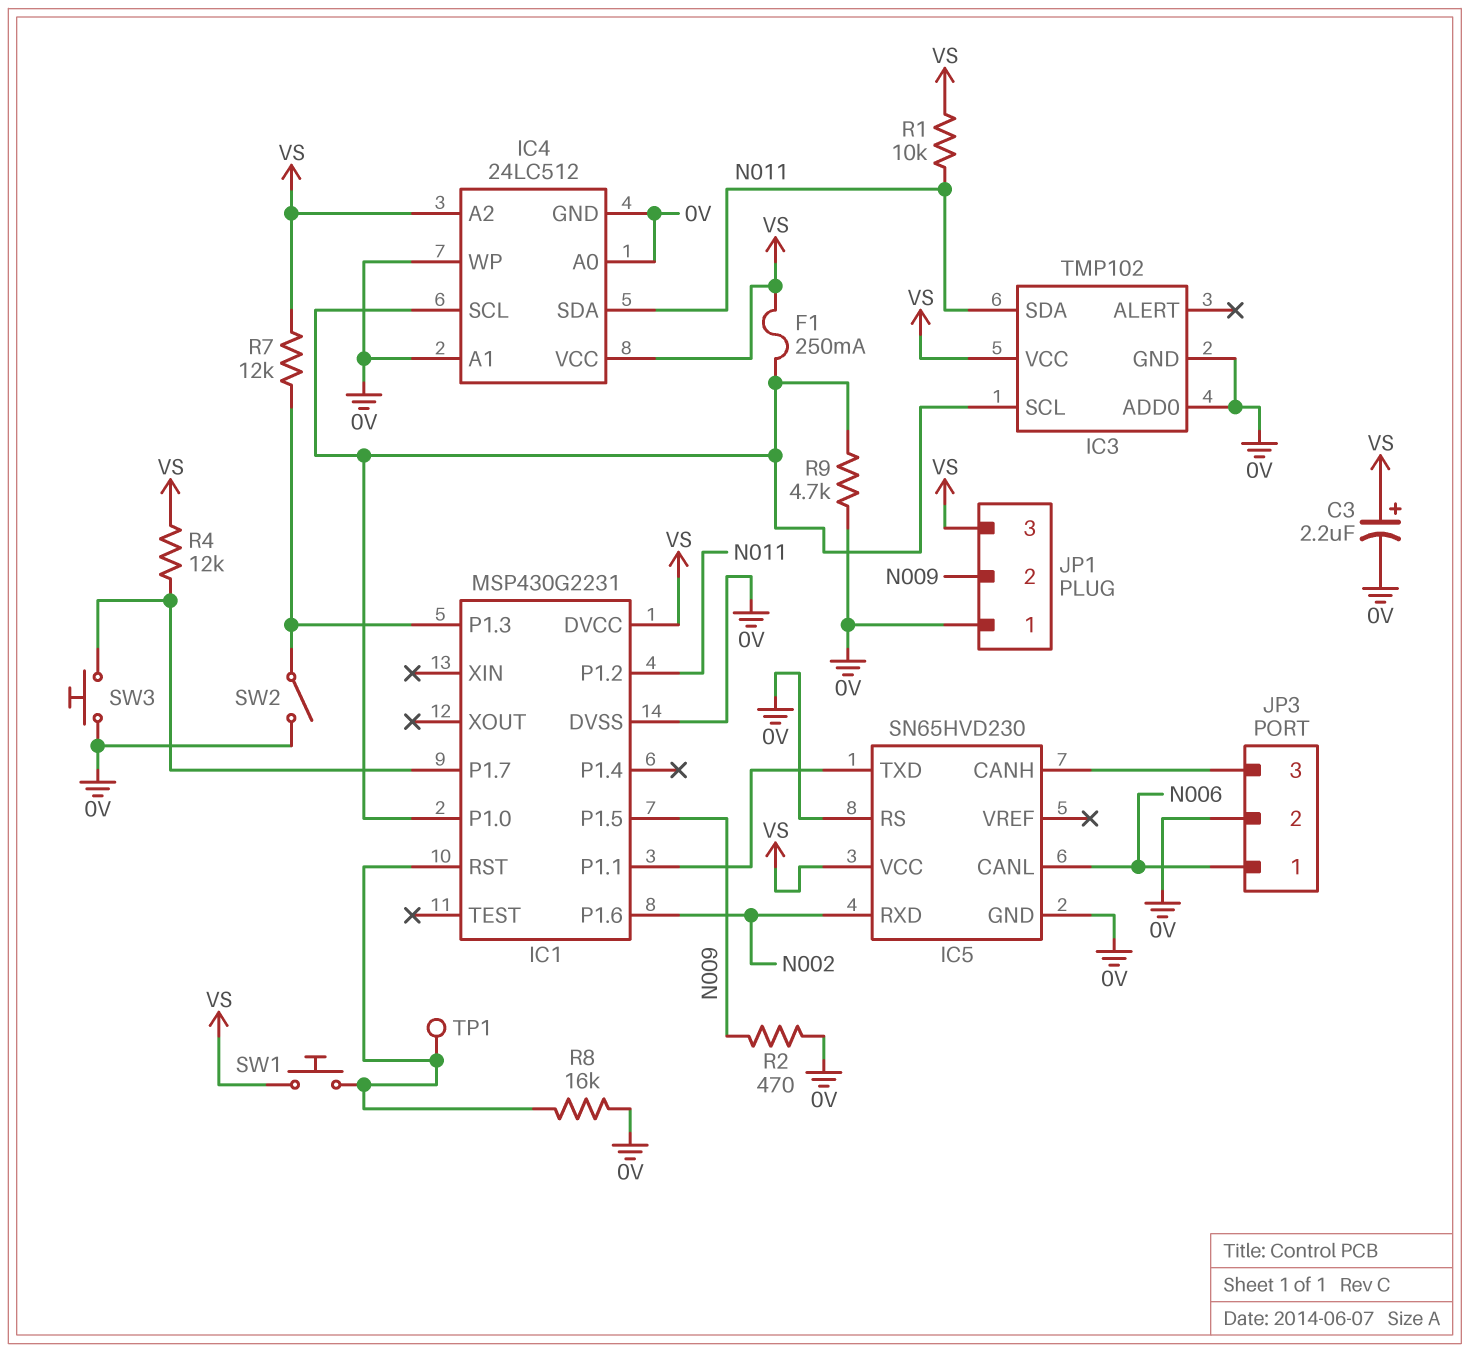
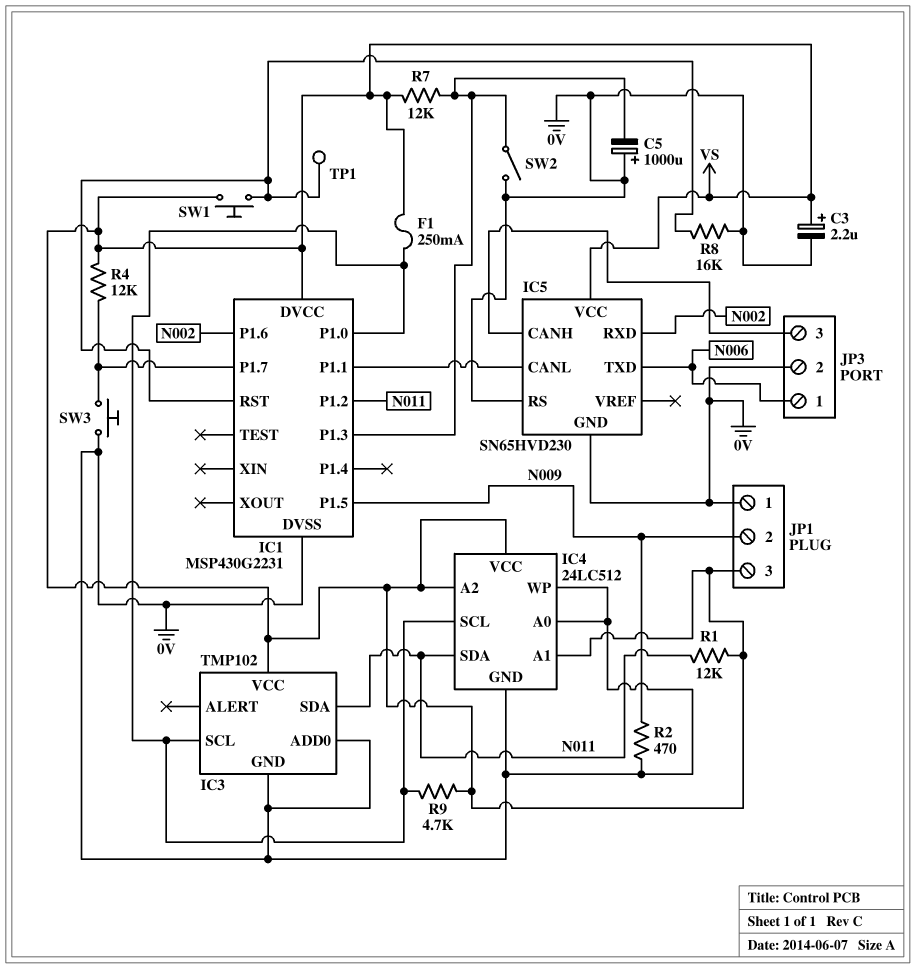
C5: none -> 1000uF (plus 0V, minus IC1/P1.3)
IC4 pin A1: 0V -> VS
IC5 pin CANL: N006 -> IC1/P1.1
IC5 pin TXD: IC1/P1.1 -> N006
R1: 10k (N011, VS) -> 12k (N011, VS)
R9: 4.7k (0V, IC1/P1.0) -> 4.7k (IC1/P1.0, VS)

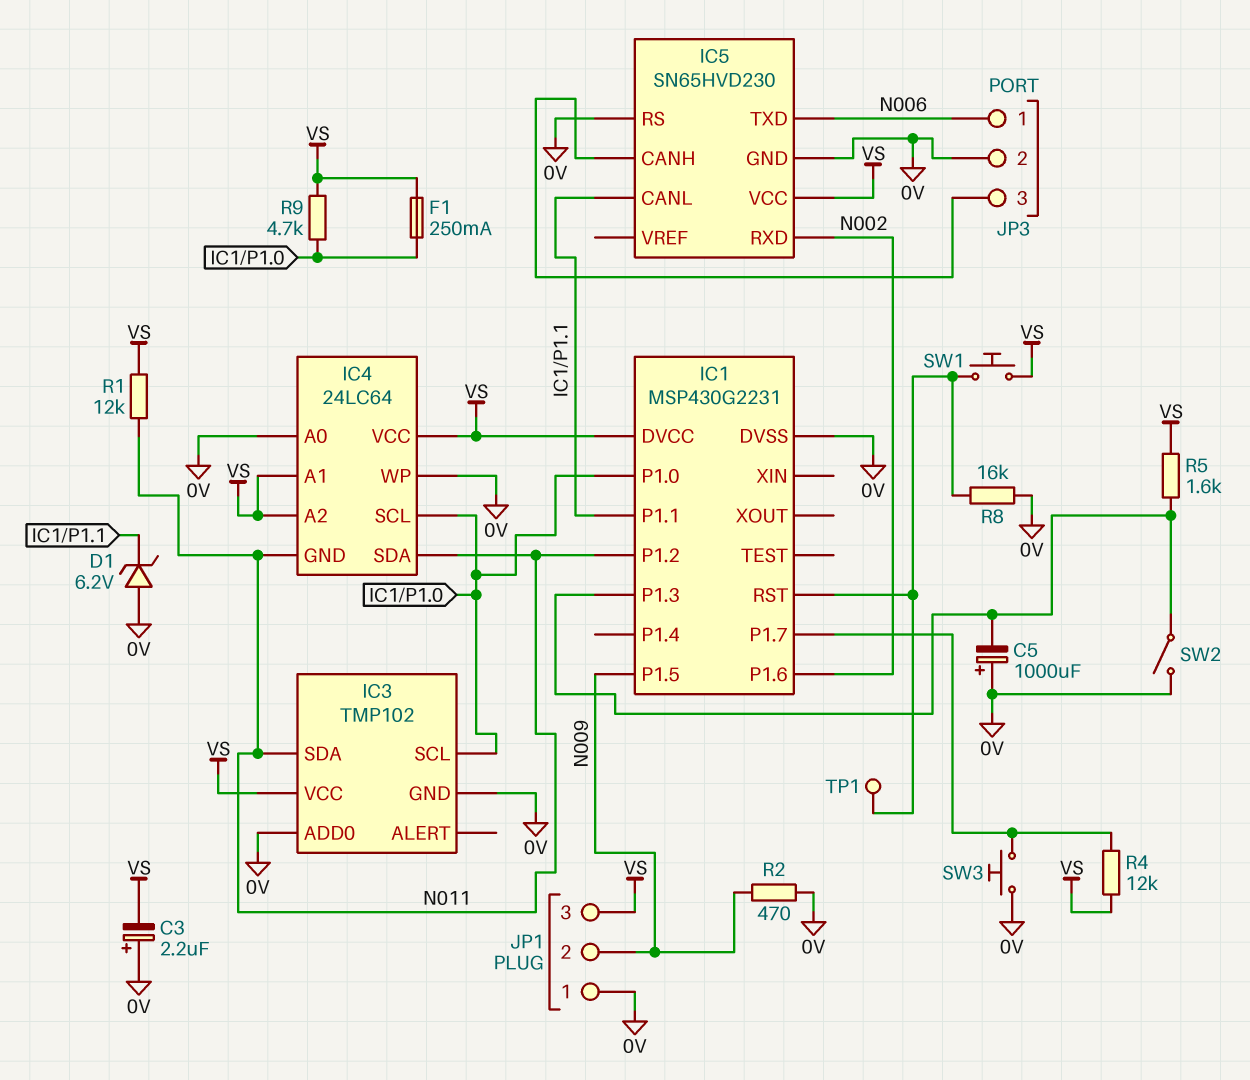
C3: 2.2uF (plus VS, minus 0V) -> 2.2uF (plus 0V, minus VS)
D1: none -> zener 6.2V (A 0V, K IC1/P1.1)
IC4: 24LC512 -> 24LC64
IC4 pin GND: 0V -> N011
R5: none -> 1.6k (IC1/P1.3, VS)
R7: 12k (IC1/P1.3, VS) -> none

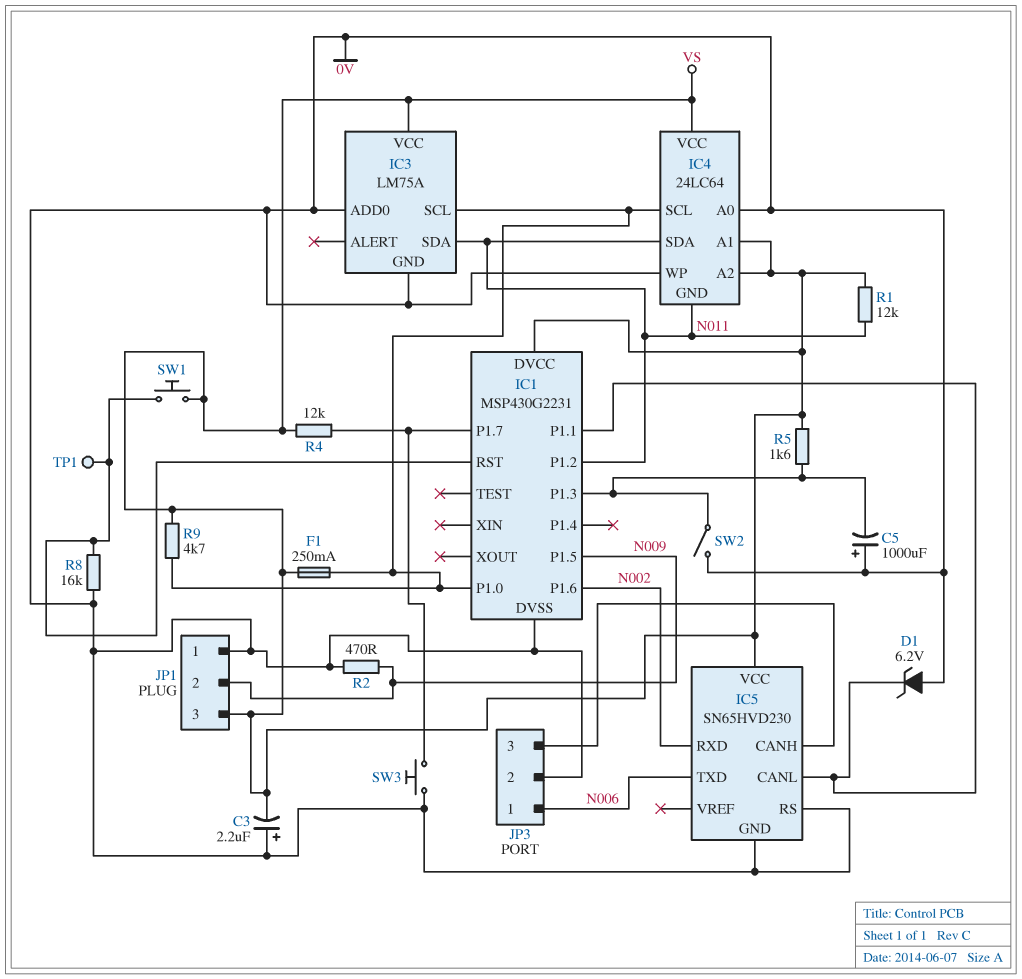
IC3: TMP102 -> LM75A

